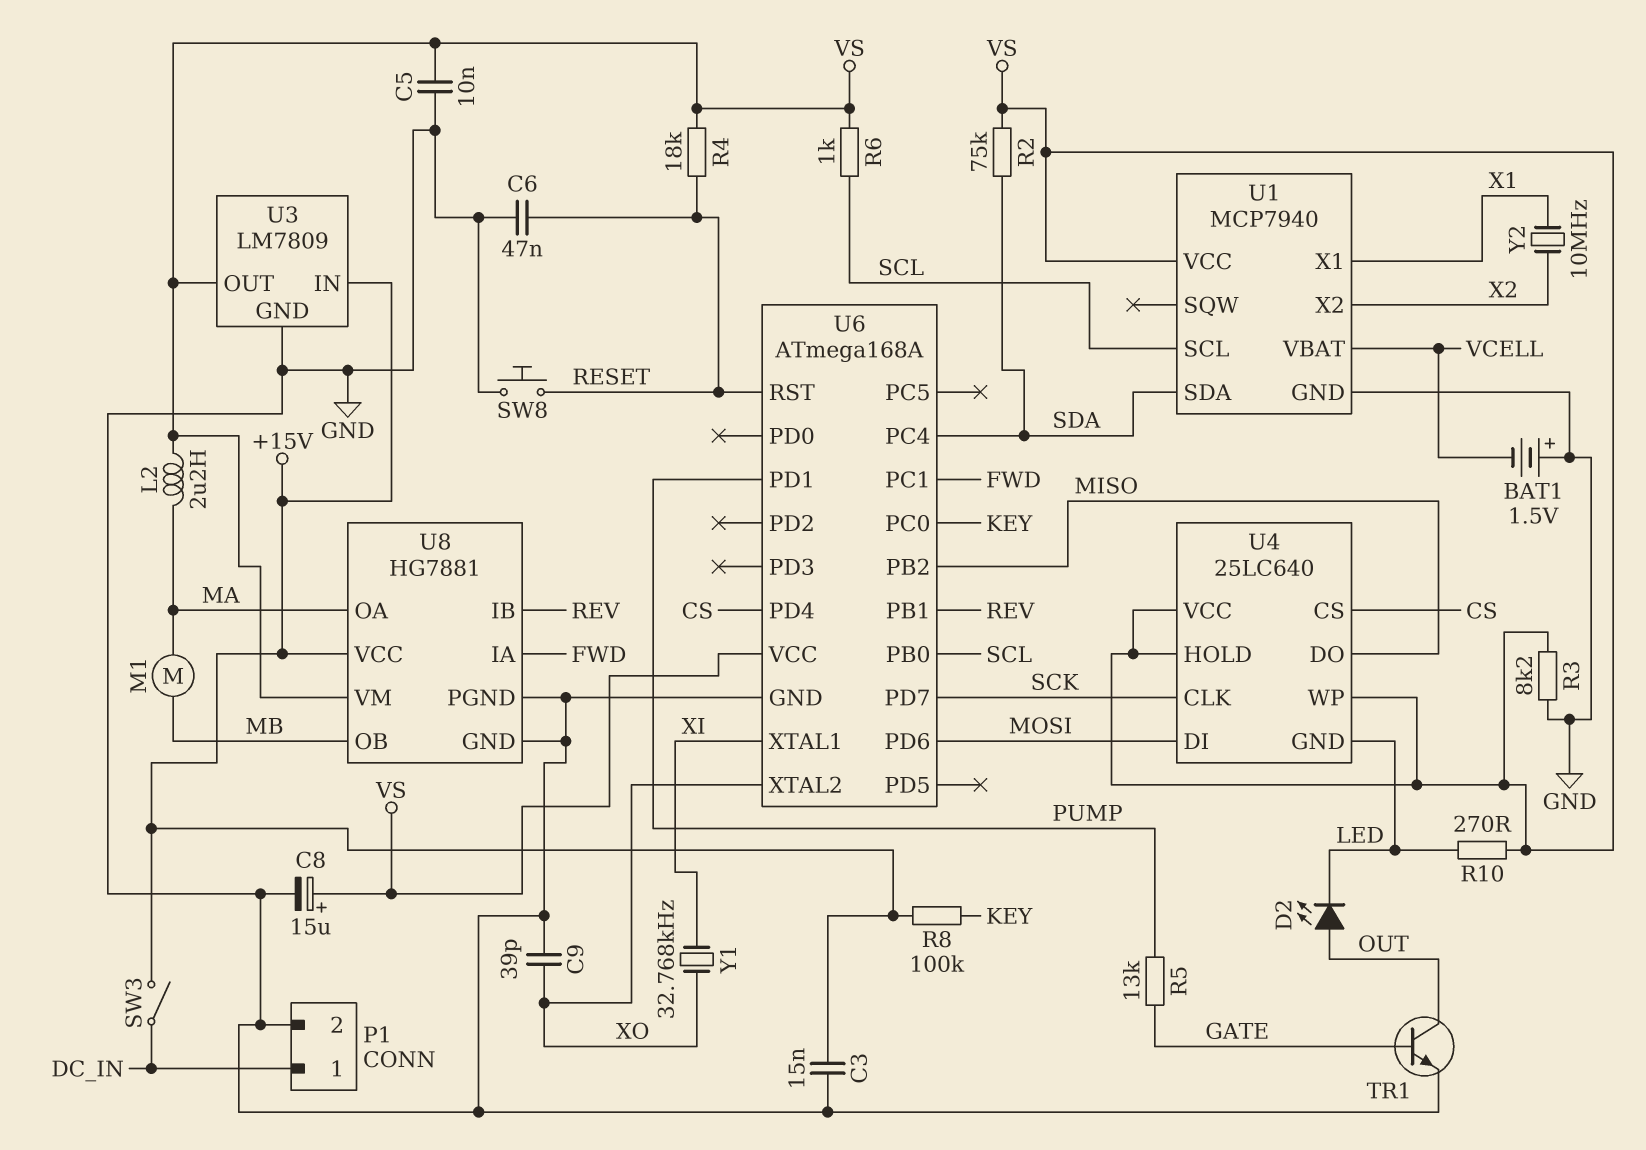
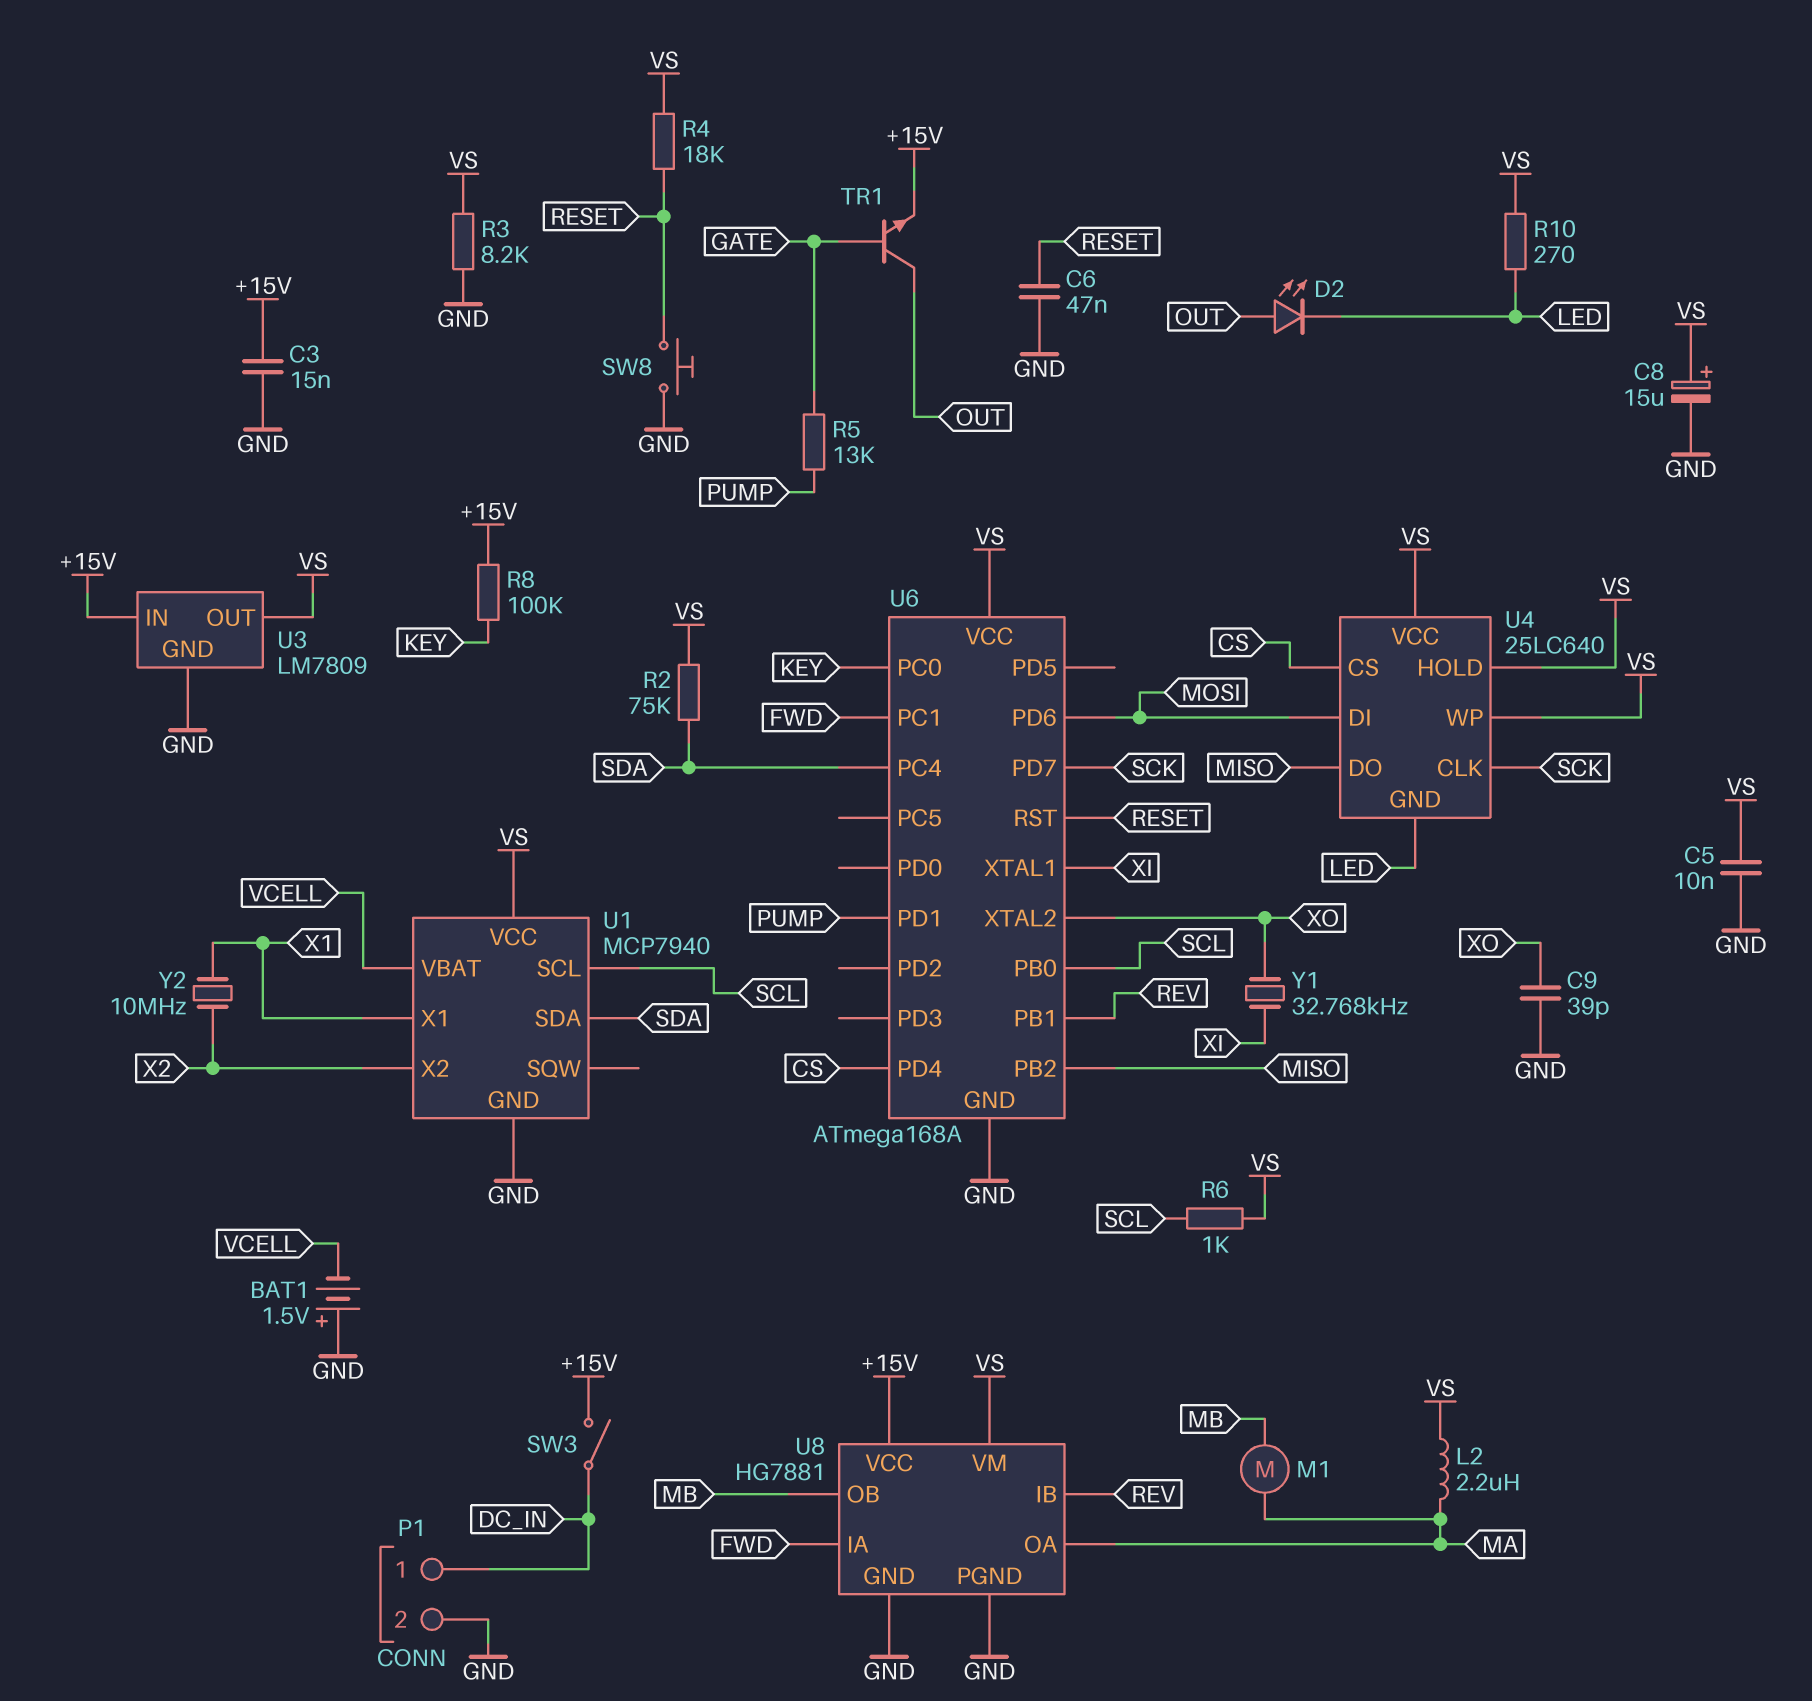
TR1: NPN (B GATE, C OUT, E GND) -> NPN (B GATE, C OUT, E +15V)

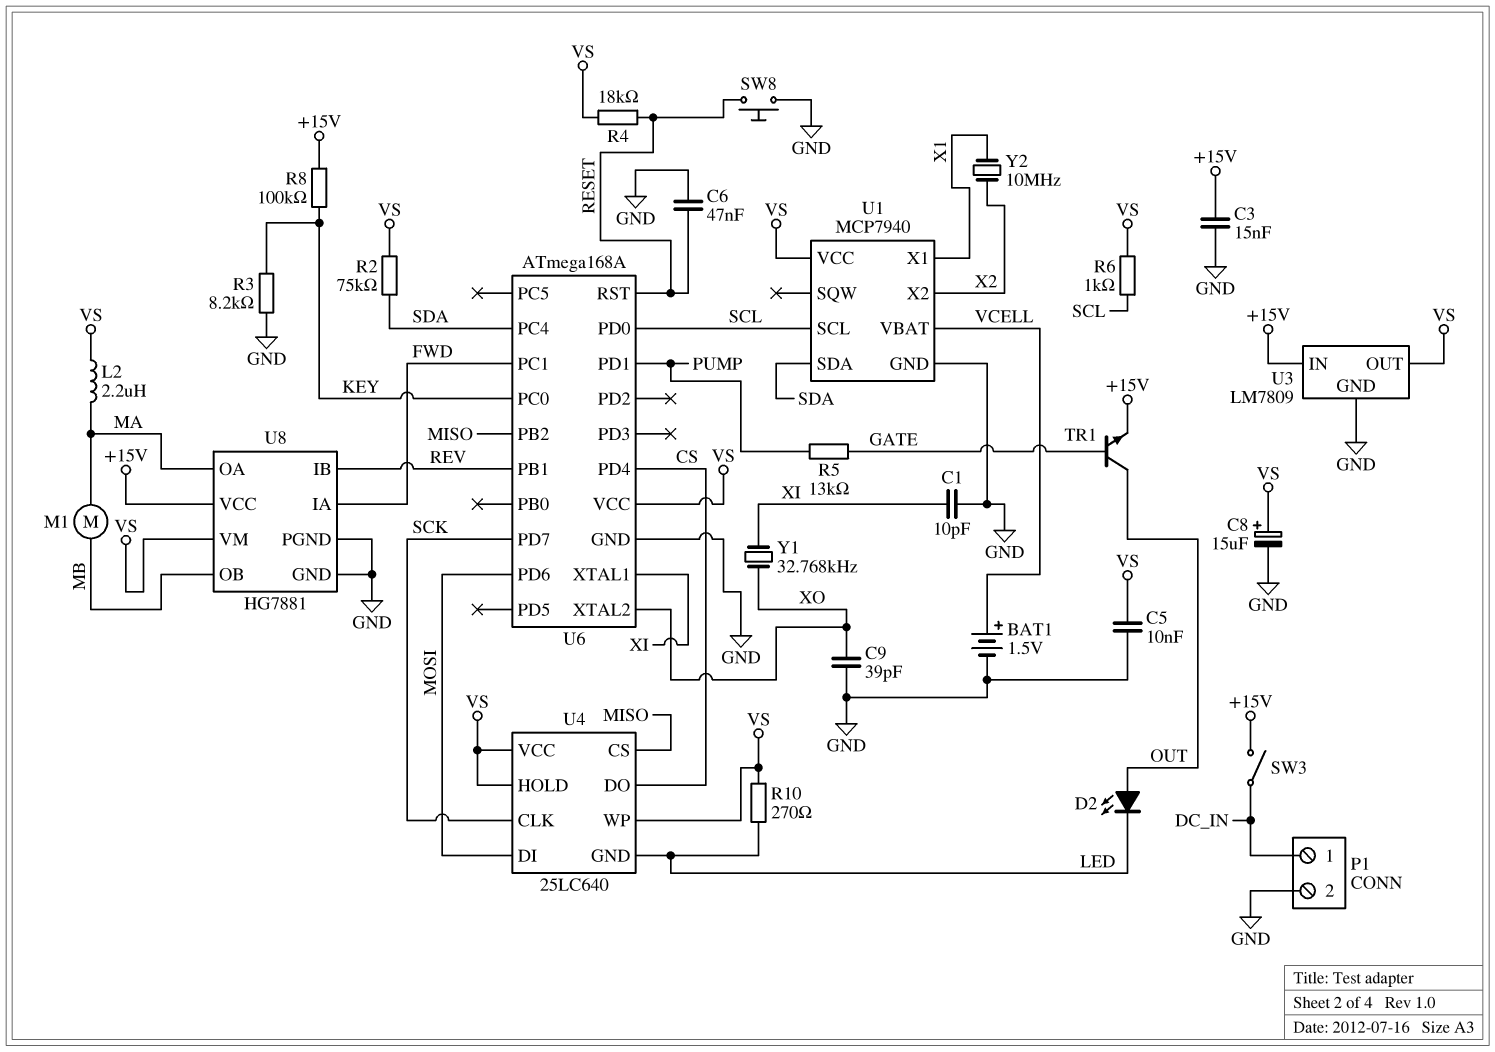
BAT1: 1.5V (plus GND, minus VCELL) -> 1.5V (plus VCELL, minus GND)
C1: none -> 10pF (GND, XI)
R3: 8.2k (GND, VS) -> 8.2k (GND, KEY)
U4 pin CS: CS -> MISO
U4 pin DO: MISO -> CS
U6 pin PB0: SCL -> none
U6 pin PD0: none -> SCL

